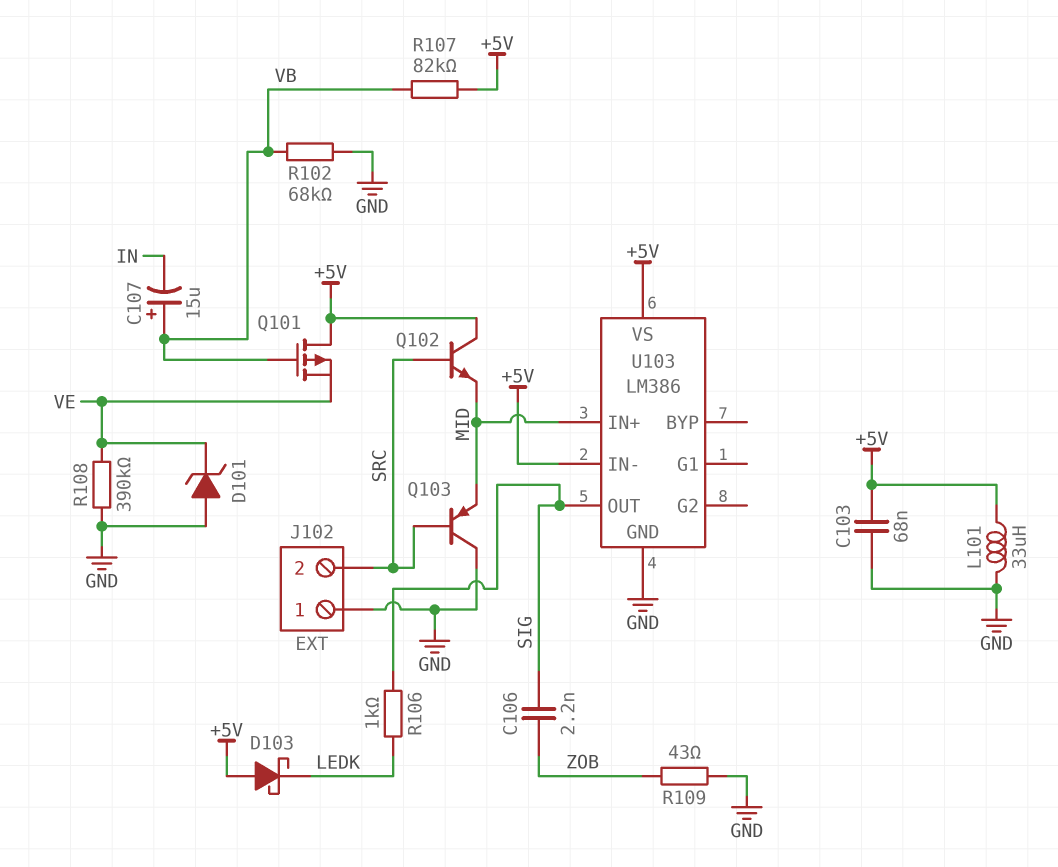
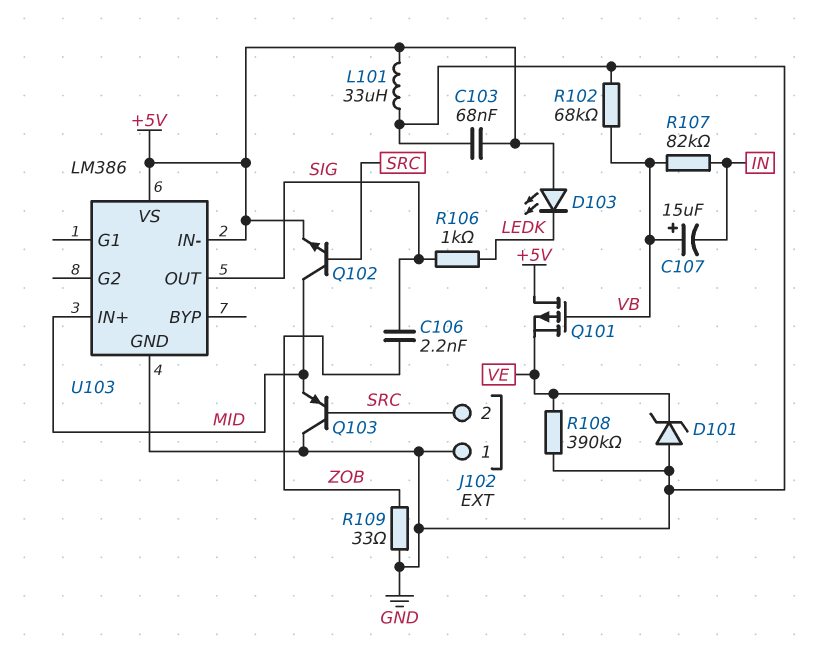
D103: schottky (A +5V, K LEDK) -> LED (A +5V, K LEDK)
Q102: NPN (B SRC, C +5V, E MID) -> NPN (B SRC, C MID, E +5V)
R107: 82k (+5V, VB) -> 82k (IN, VB)
R109: 43 (GND, ZOB) -> 33 (GND, ZOB)

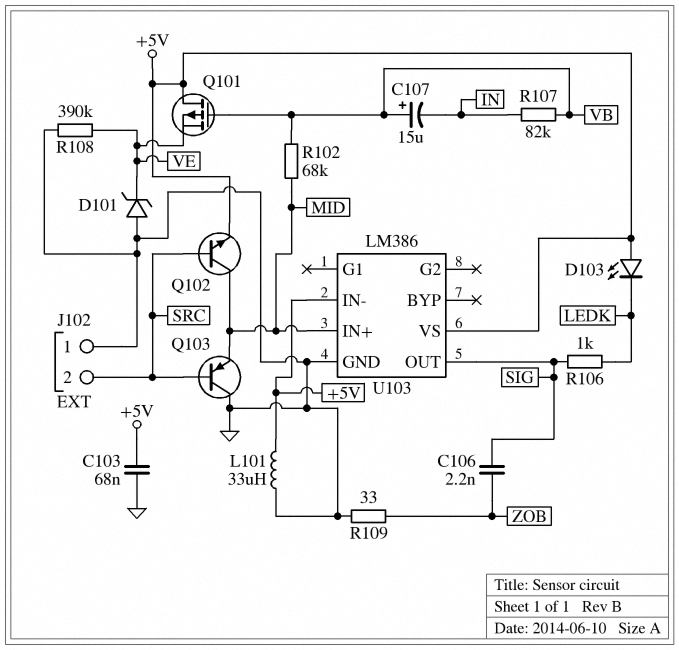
R102: 68k (GND, VB) -> 68k (MID, VB)

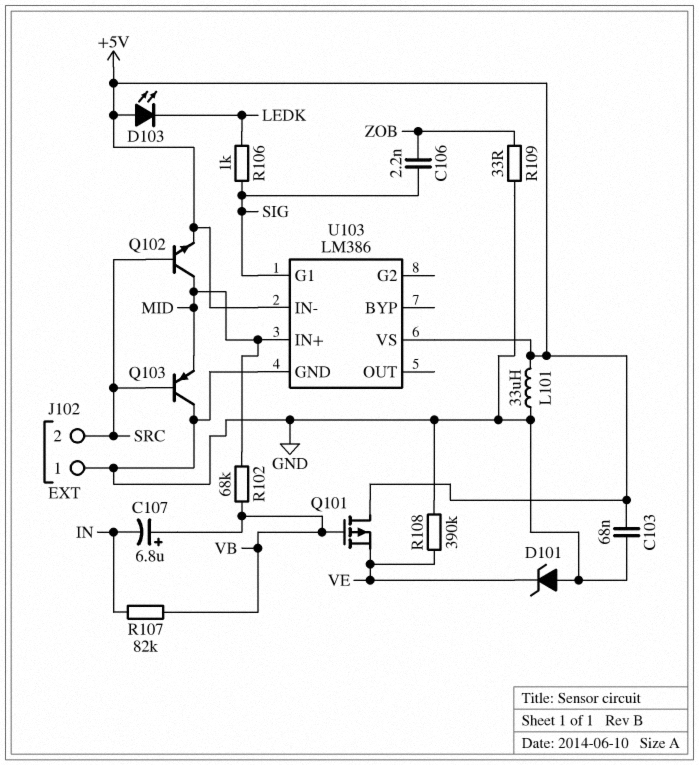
C107: 15uF (plus VB, minus IN) -> 6.8uF (plus VB, minus IN)
U103 pin G1: none -> SIG
U103 pin OUT: SIG -> none

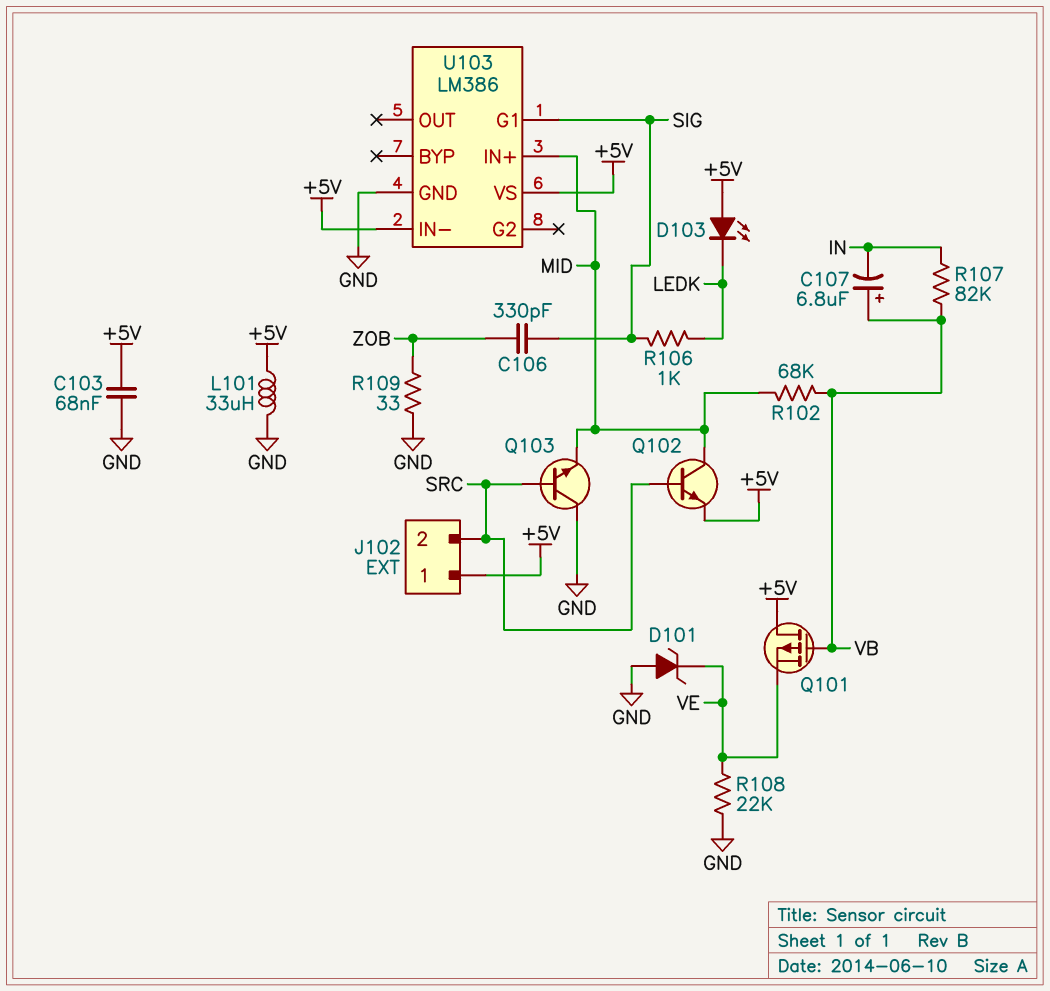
C106: 2.2nF (SIG, ZOB) -> 330pF (SIG, ZOB)
J102 pin 1: GND -> +5V
Q103: PNP (B SRC, C GND, E MID) -> NPN (B SRC, C GND, E MID)
R108: 390k (GND, VE) -> 22k (GND, VE)

